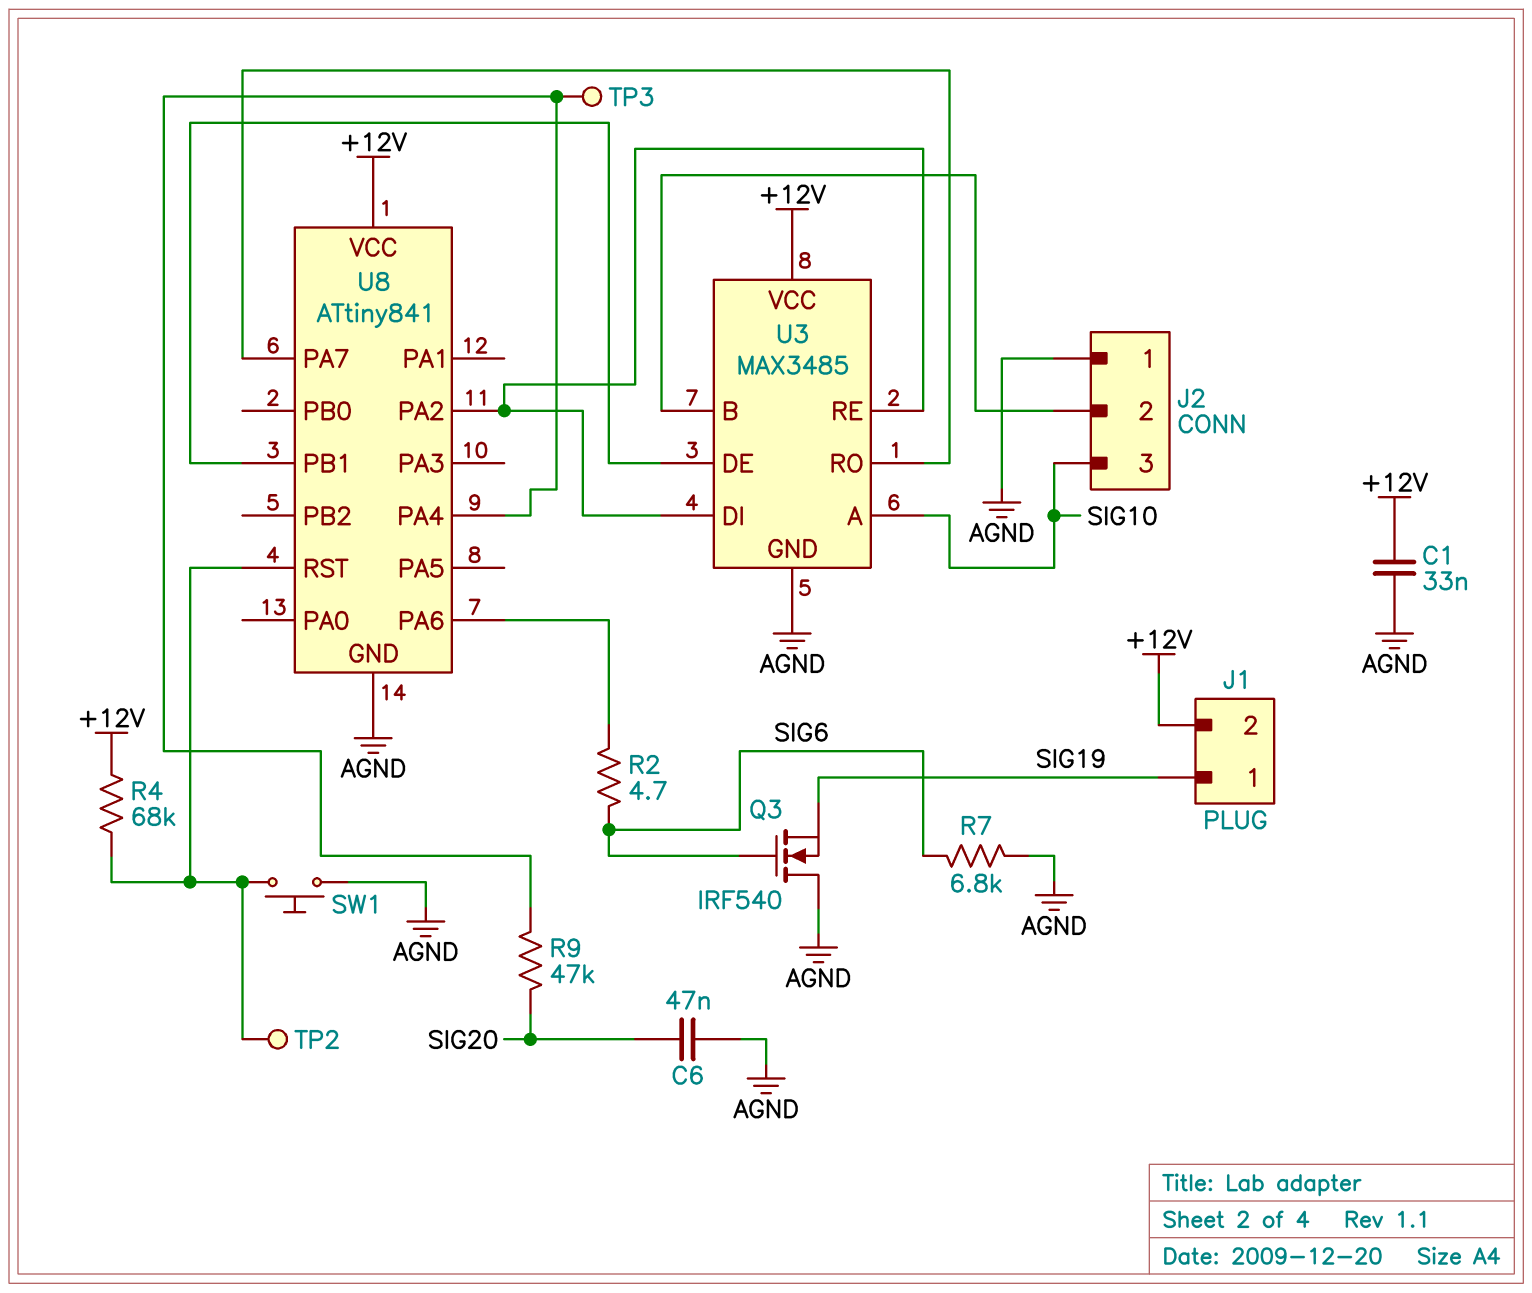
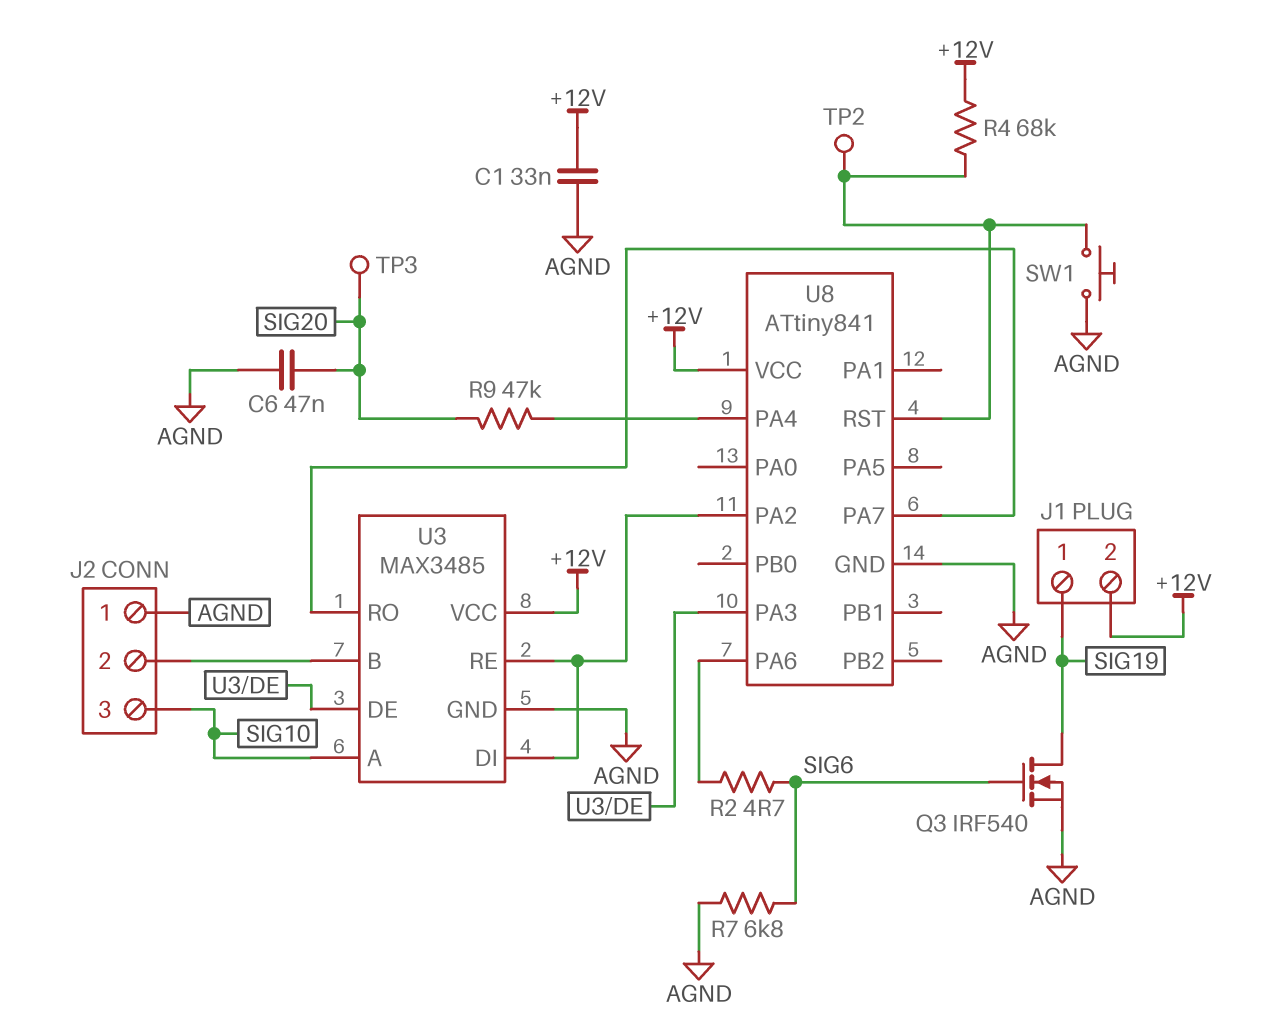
Q3: NMOS IRF540 (G SIG6, D AGND, S SIG19) -> NMOS IRF540 (G SIG6, D SIG19, S AGND)
TP3: test point (U8/PA4) -> test point (SIG20)
U8 pin PA3: none -> U3/DE
U8 pin PB1: U3/DE -> none

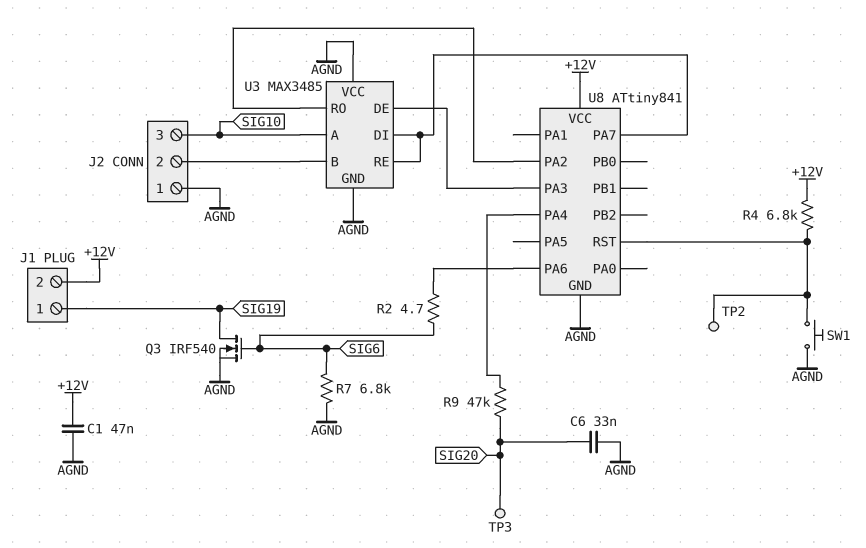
C1: 33nF (+12V, AGND) -> 47nF (+12V, AGND)
C6: 47nF (AGND, SIG20) -> 33nF (AGND, SIG20)
R4: 68k (+12V, U8/RST) -> 6.8k (+12V, U8/RST)
U3 pin VCC: +12V -> AGND
U8 pin PA2: U3/DI -> U3/RO
U8 pin PA7: U3/RO -> U3/DI

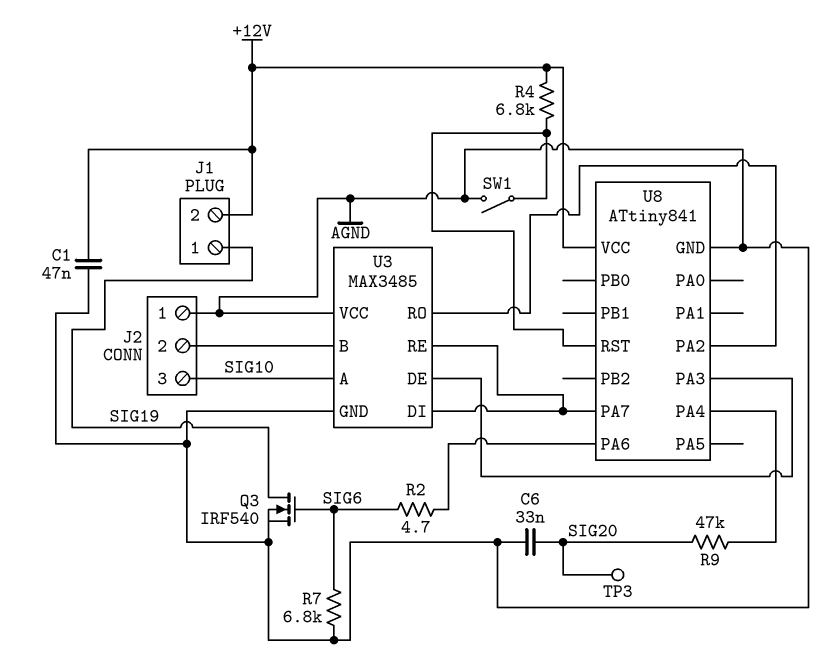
SW1: button (AGND, U8/RST) -> switch (AGND, U8/RST)
TP2: test point (U8/RST) -> none

